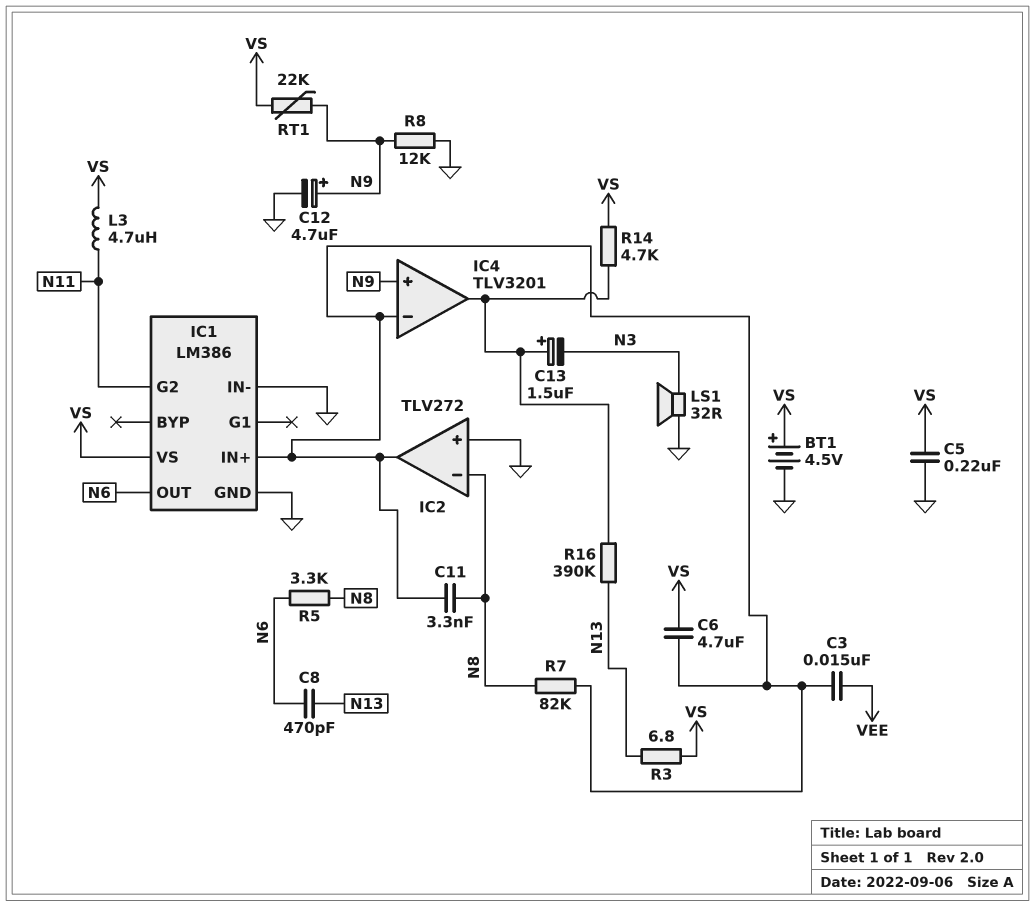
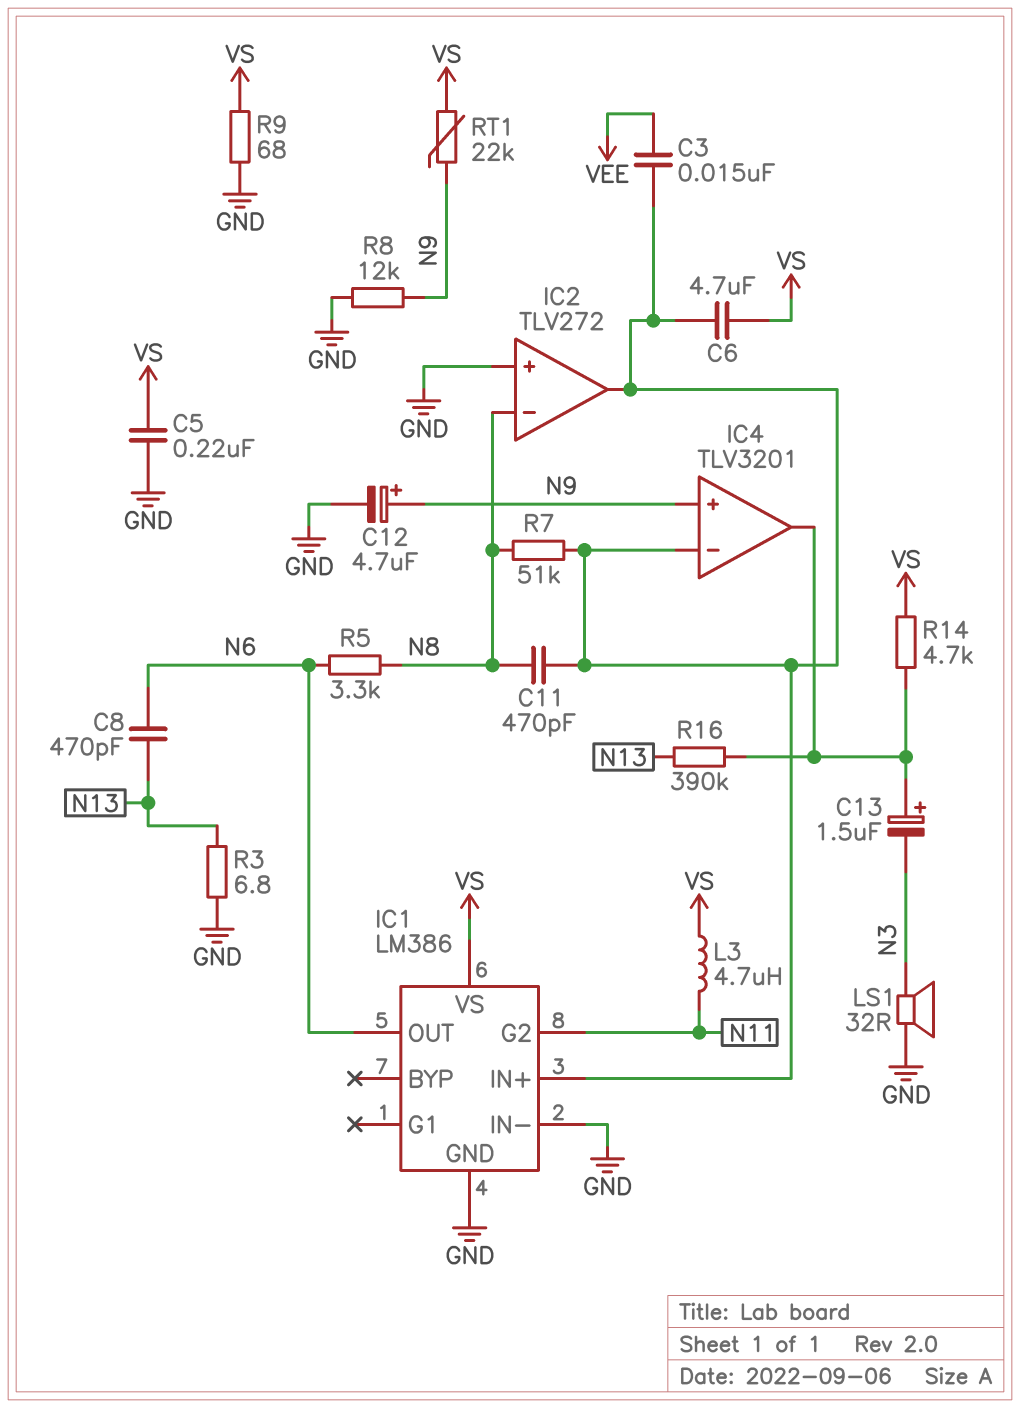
BT1: 4.5V (plus VS, minus GND) -> none
C11: 3.3nF (IC1/IN+, N8) -> 470pF (IC1/IN+, N8)
R3: 6.8 (N13, VS) -> 6.8 (GND, N13)
R7: 82k (IC1/IN+, N8) -> 51k (IC1/IN+, N8)
R9: none -> 68 (GND, VS)

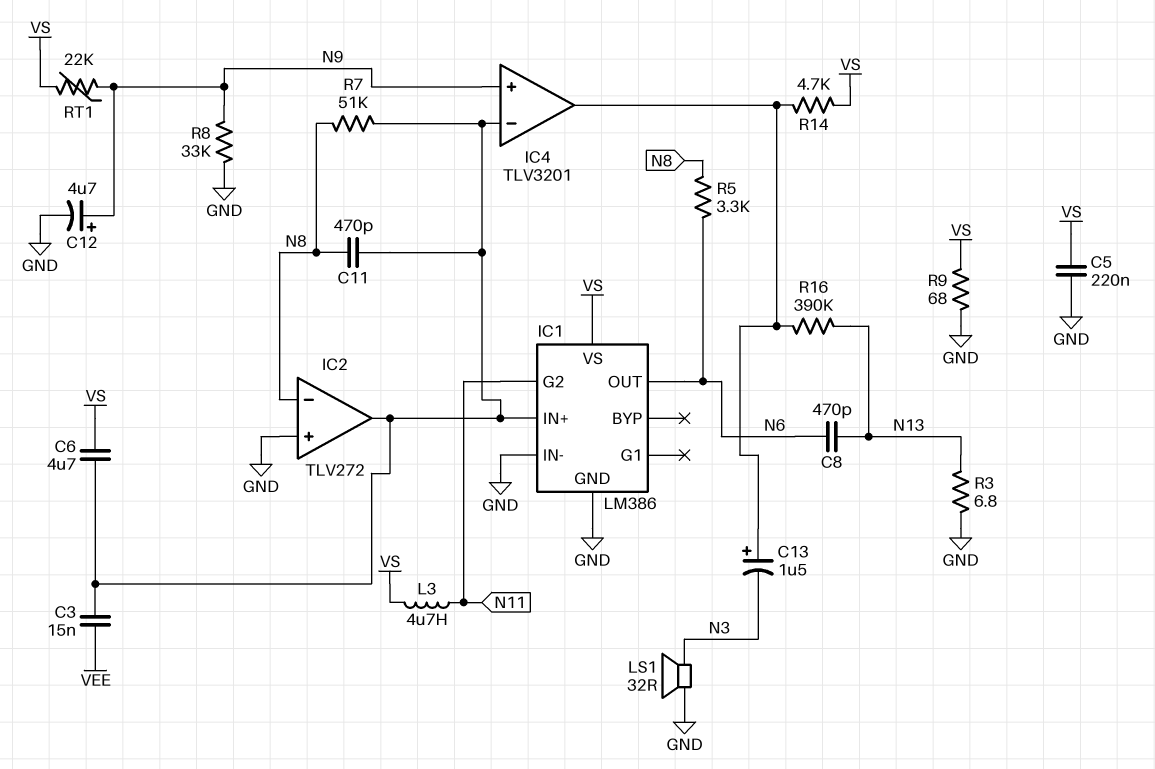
R8: 12k (GND, N9) -> 33k (GND, N9)

